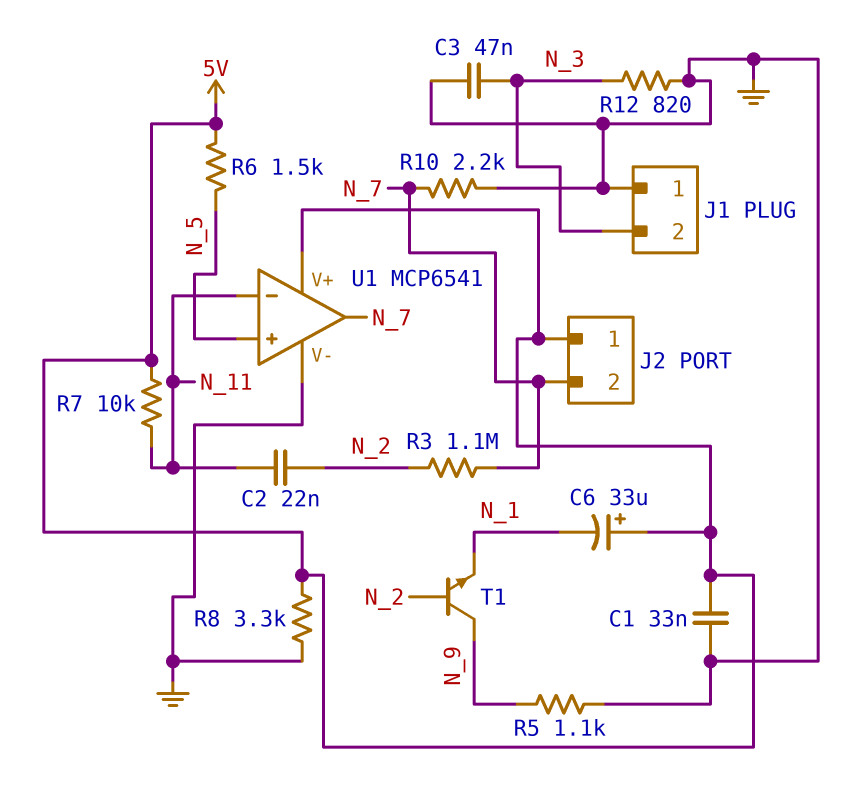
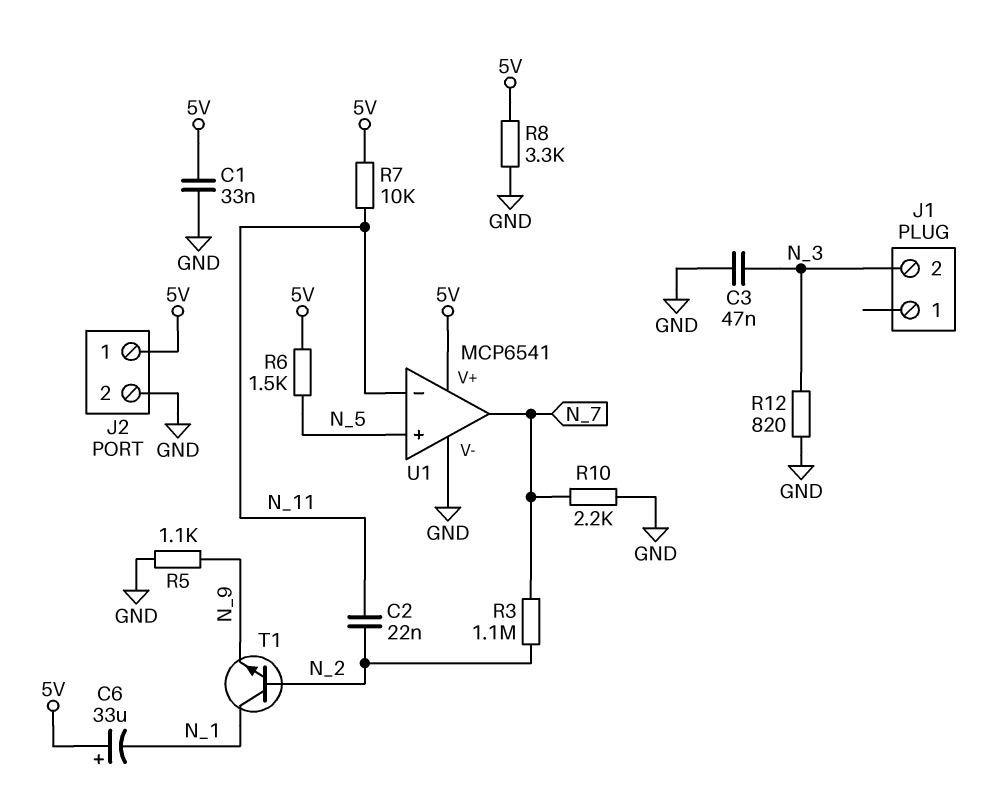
J1 pin 1: GND -> none
J2 pin 2: N_7 -> GND
T1: NPN (B N_2, C N_9, E N_1) -> NPN (B N_2, C N_1, E N_9)

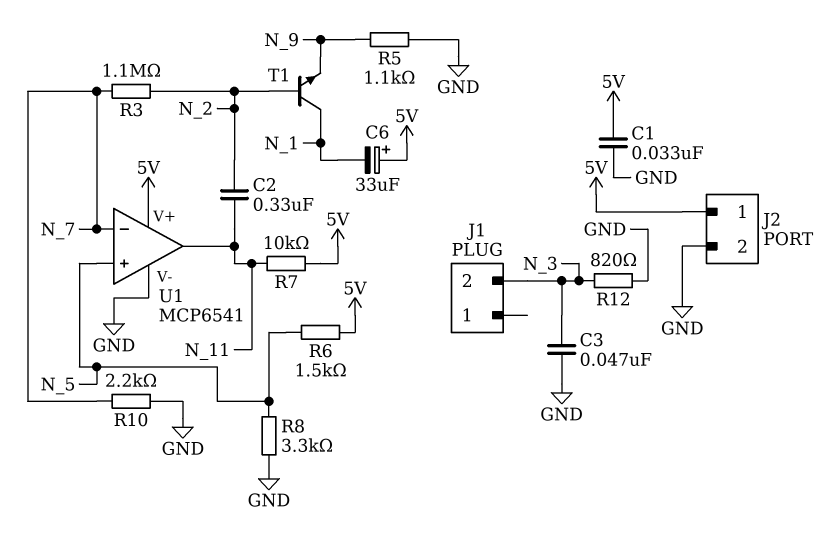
C2: 22nF (N_2, N_11) -> 330nF (N_2, N_11)
R8: 3.3k (5V, GND) -> 3.3k (GND, N_5)
U1 pin in-: N_11 -> N_7
U1 pin out: N_7 -> N_11

